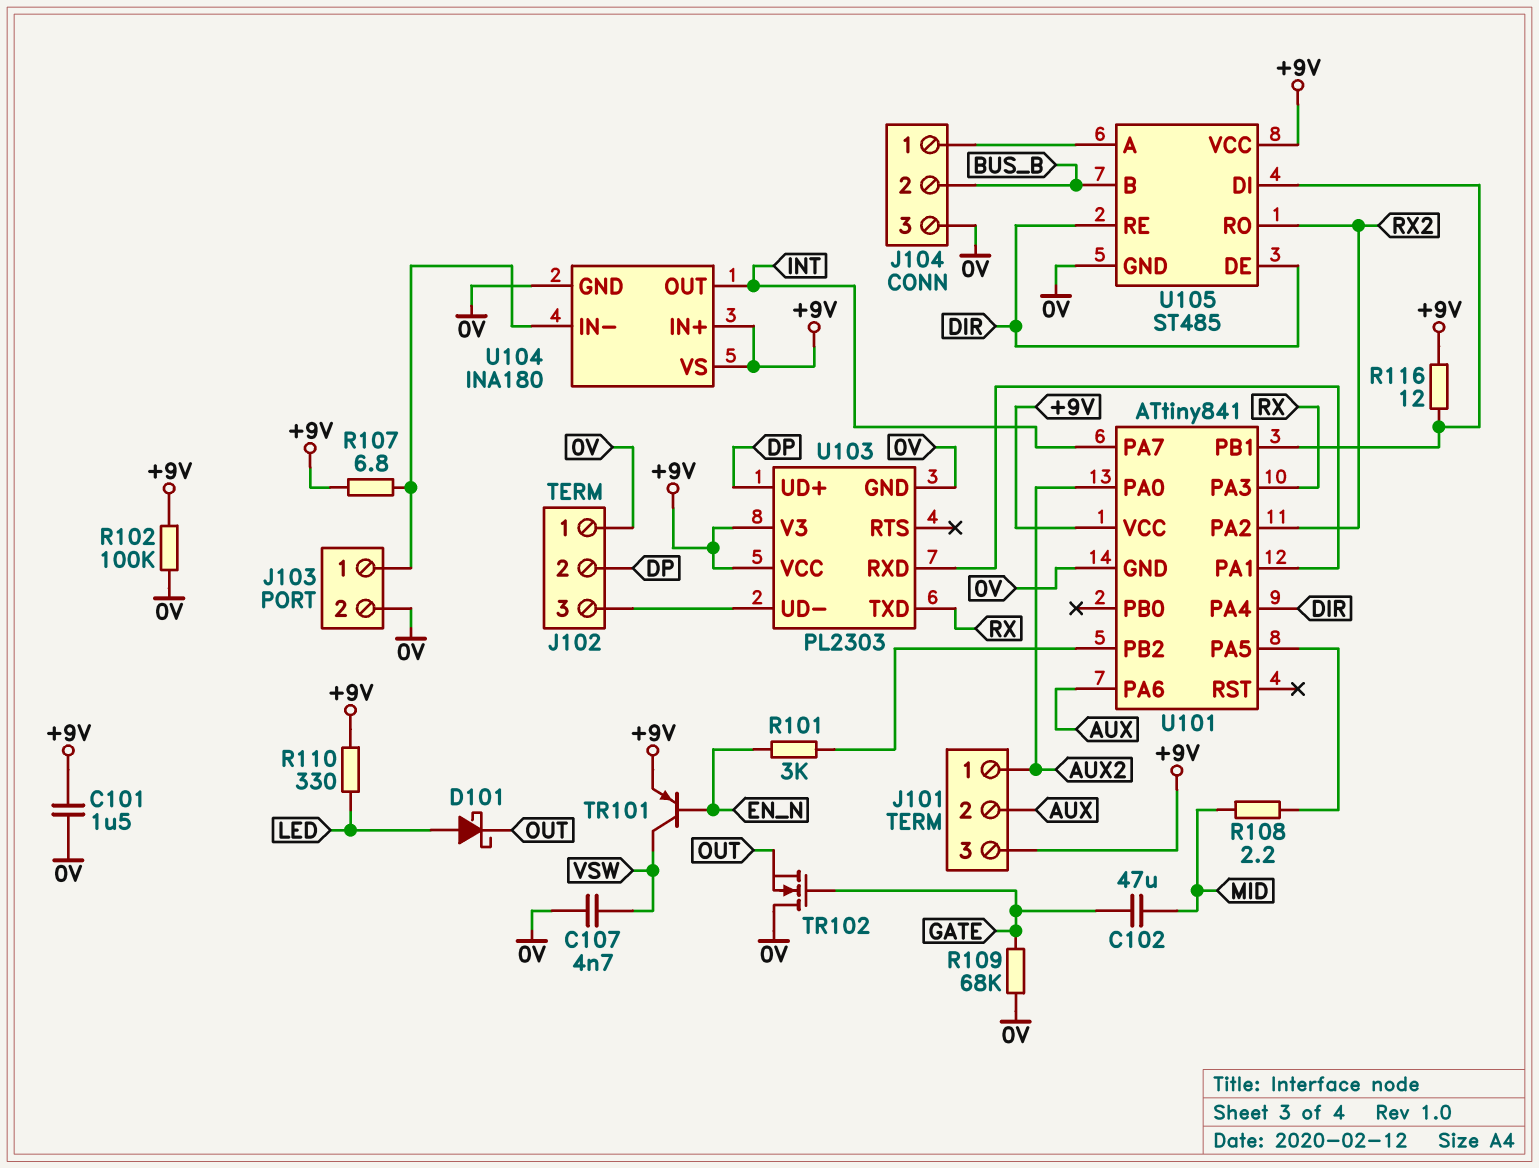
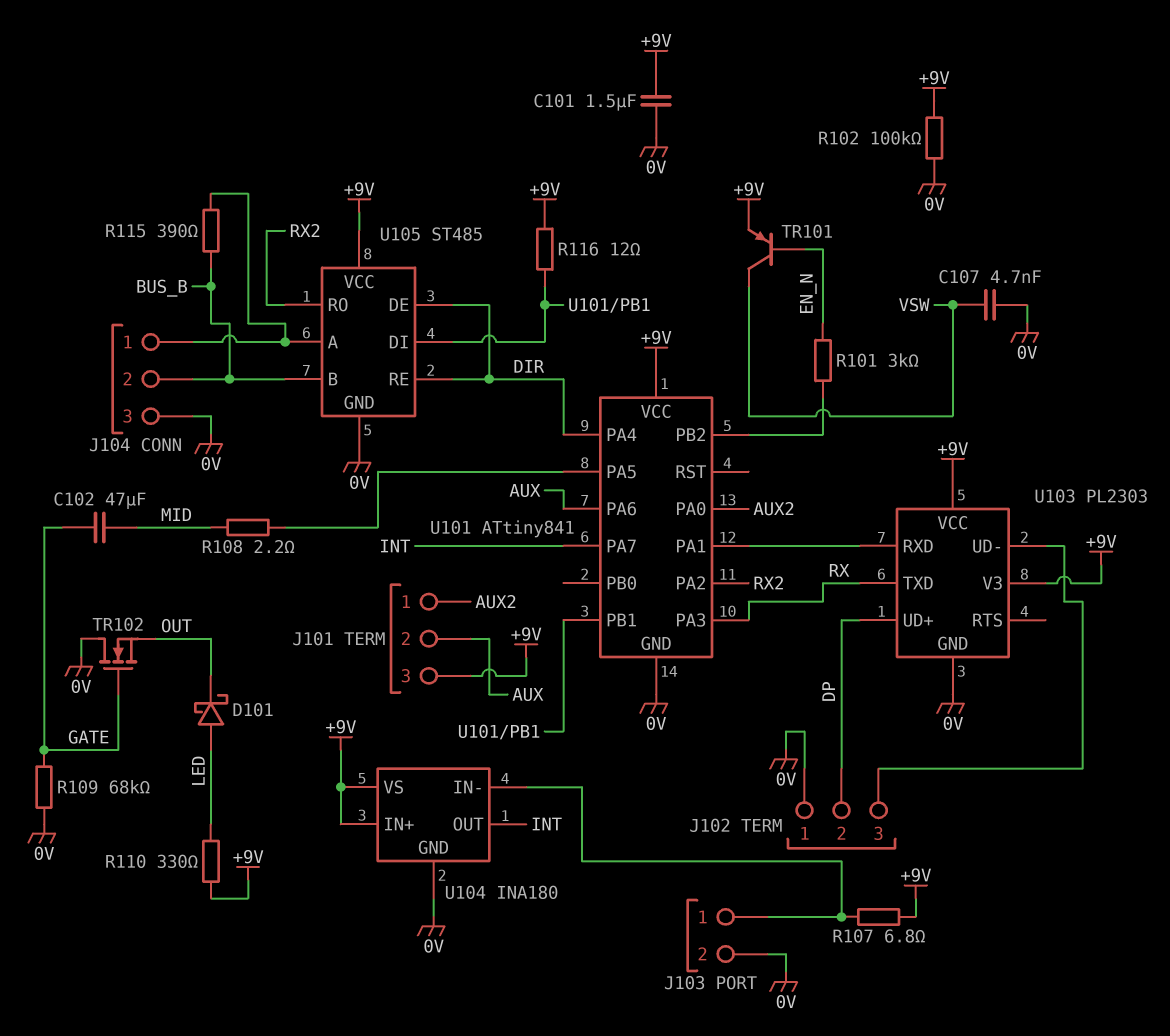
R115: none -> 390 (BUS_B, J104/1)

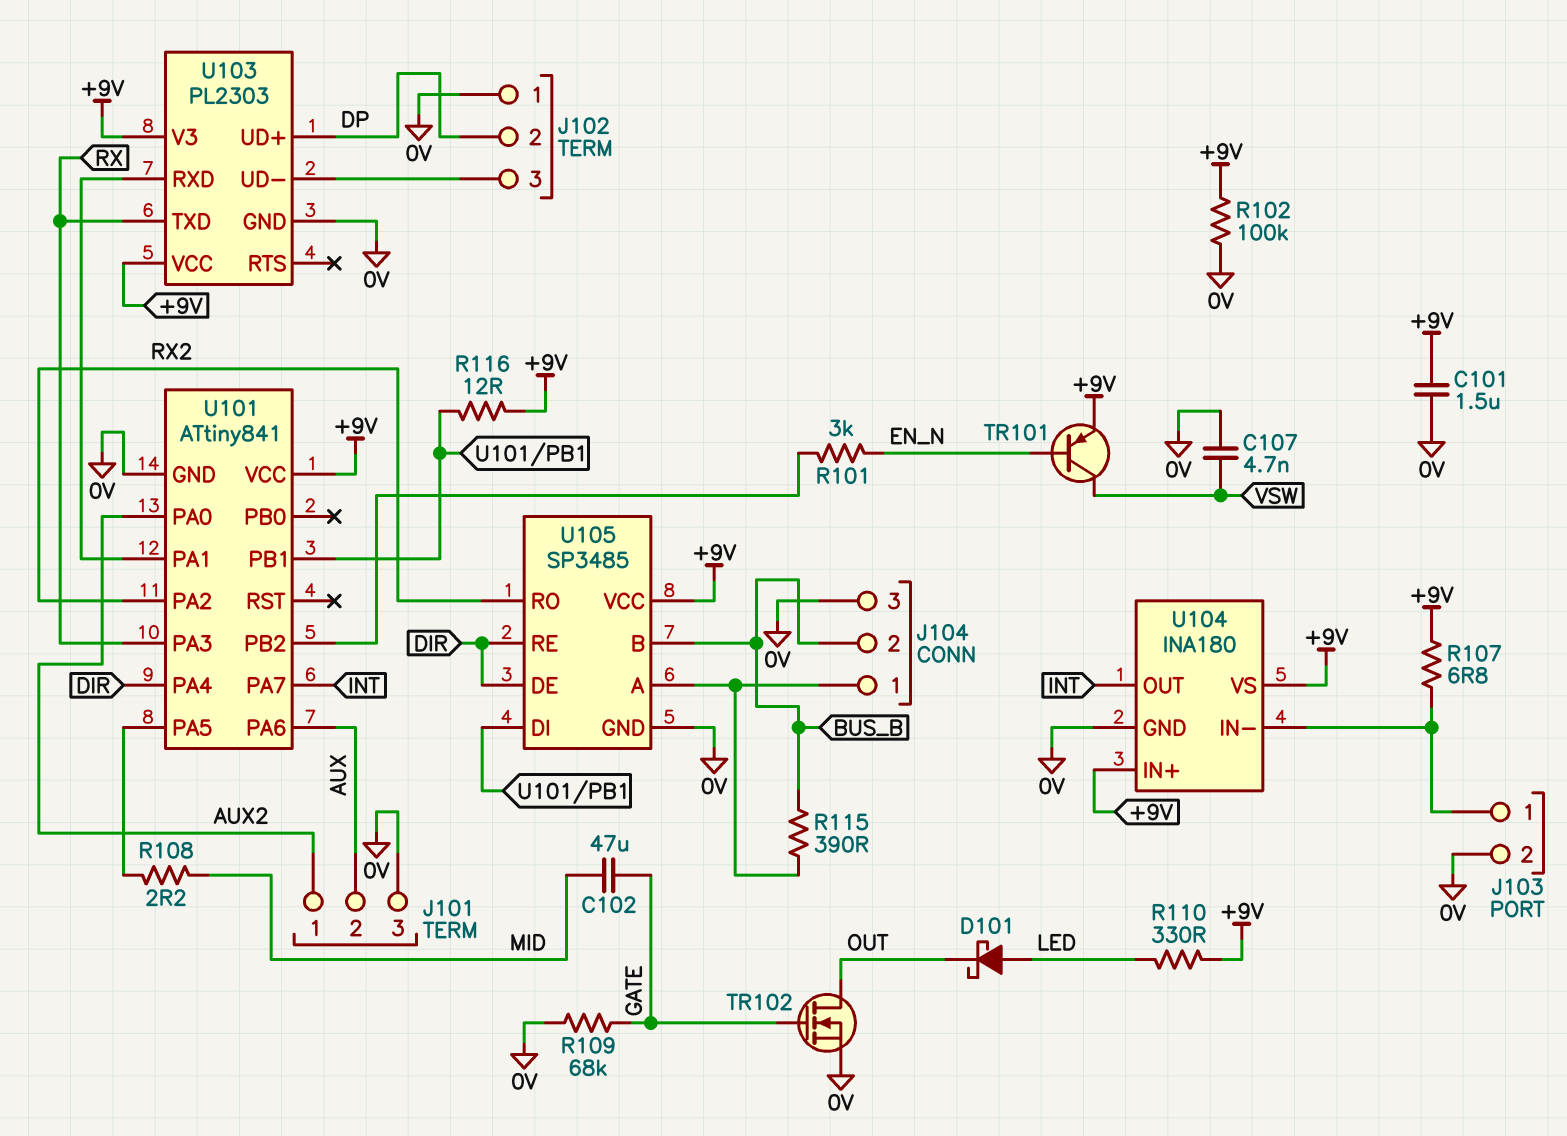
J101 pin 3: +9V -> 0V
TR102: NMOS (G GATE, D 0V, S OUT) -> NMOS (G GATE, D OUT, S 0V)
U105: ST485 -> SP3485

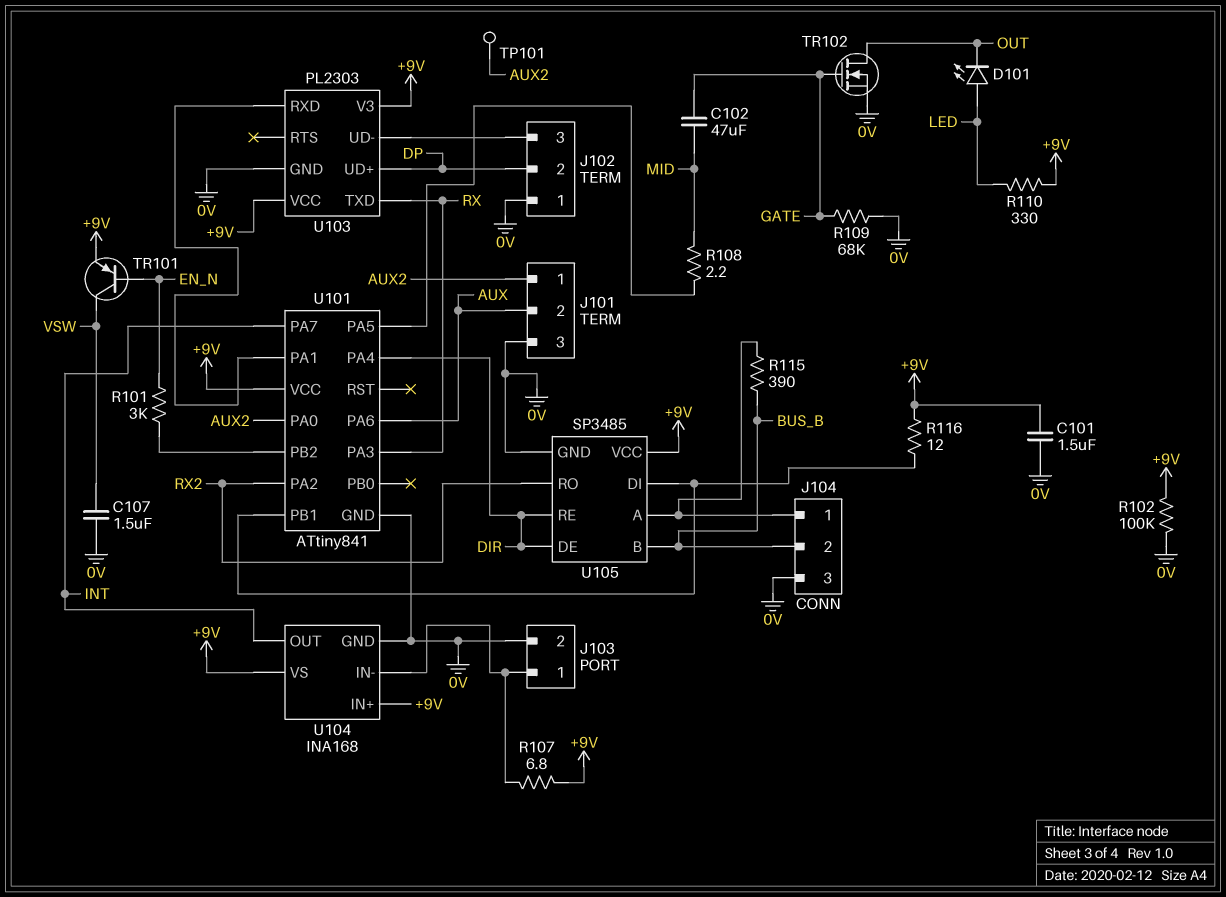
C107: 4.7nF (0V, VSW) -> 1.5uF (0V, VSW)
D101: schottky (A LED, K OUT) -> LED (A LED, K OUT)
TP101: none -> test point (AUX2)
U104: INA180 -> INA168

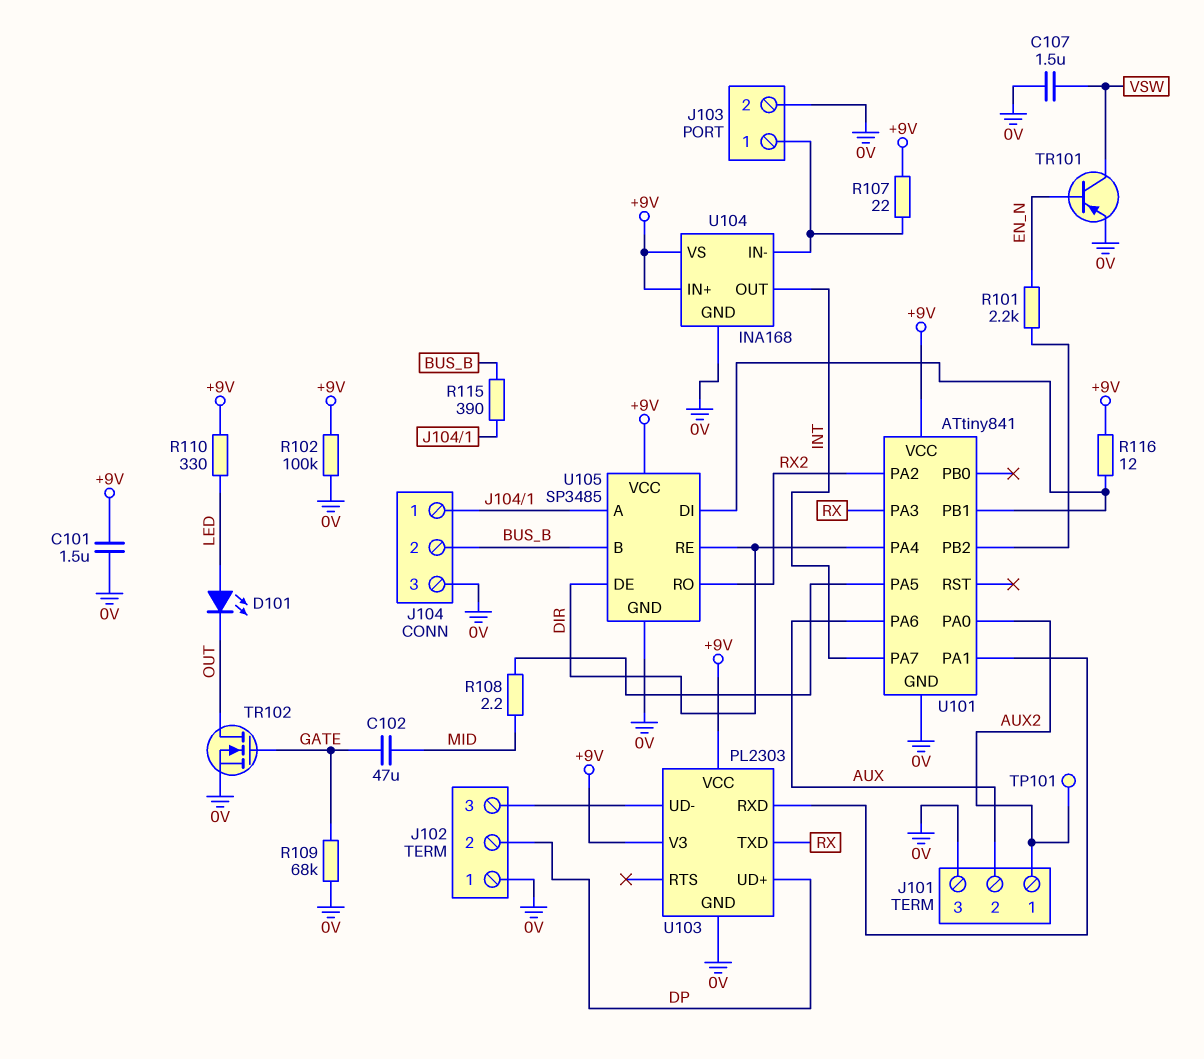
R101: 3k (EN_N, U101/PB2) -> 2.2k (EN_N, U101/PB2)
R107: 6.8 (+9V, J103/1) -> 22 (+9V, J103/1)
TR101: PNP (B EN_N, C VSW, E +9V) -> PNP (B EN_N, C VSW, E 0V)

